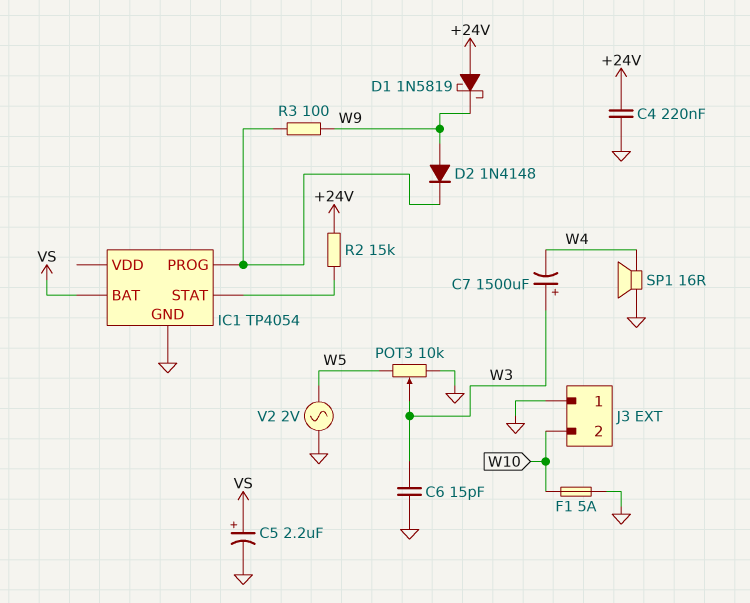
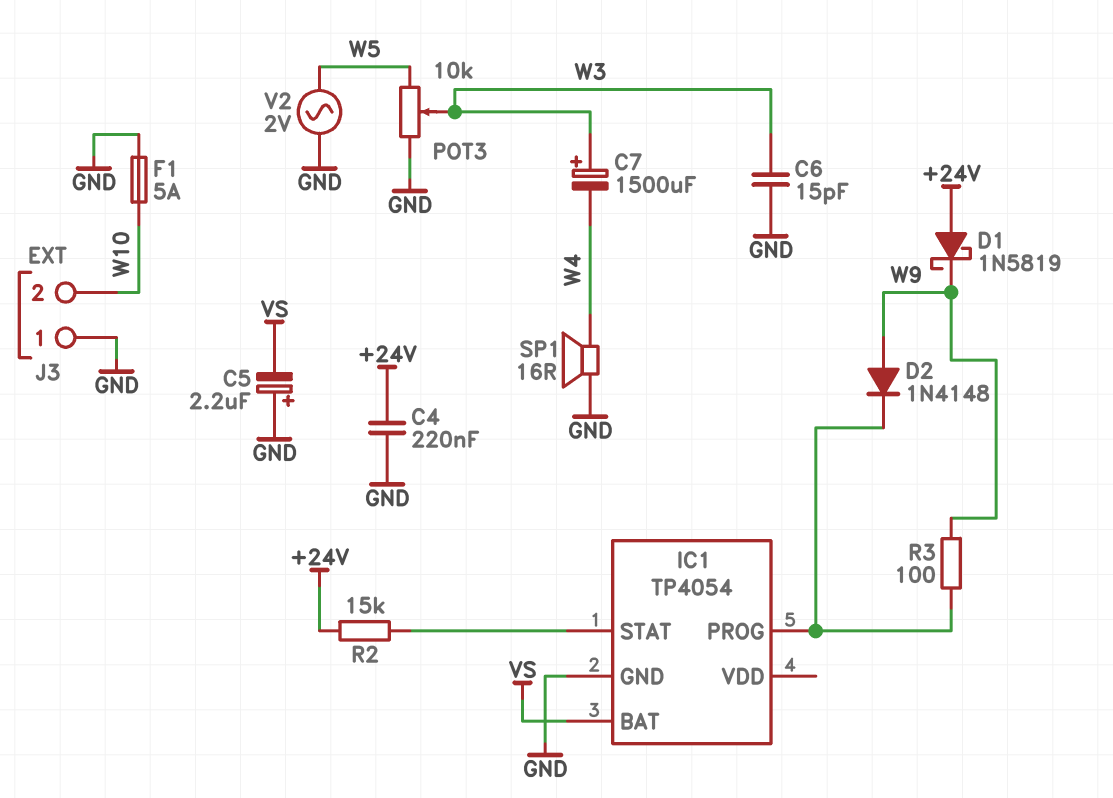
C5: 2.2uF (plus VS, minus GND) -> 2.2uF (plus GND, minus VS)

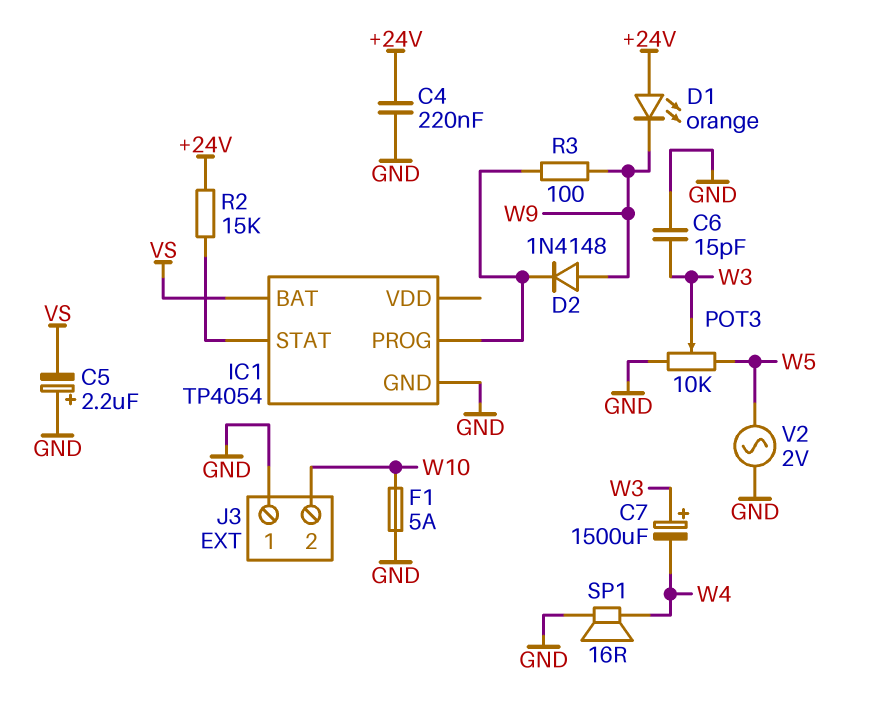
D1: schottky 1N5819 (A +24V, K W9) -> LED orange (A +24V, K W9)

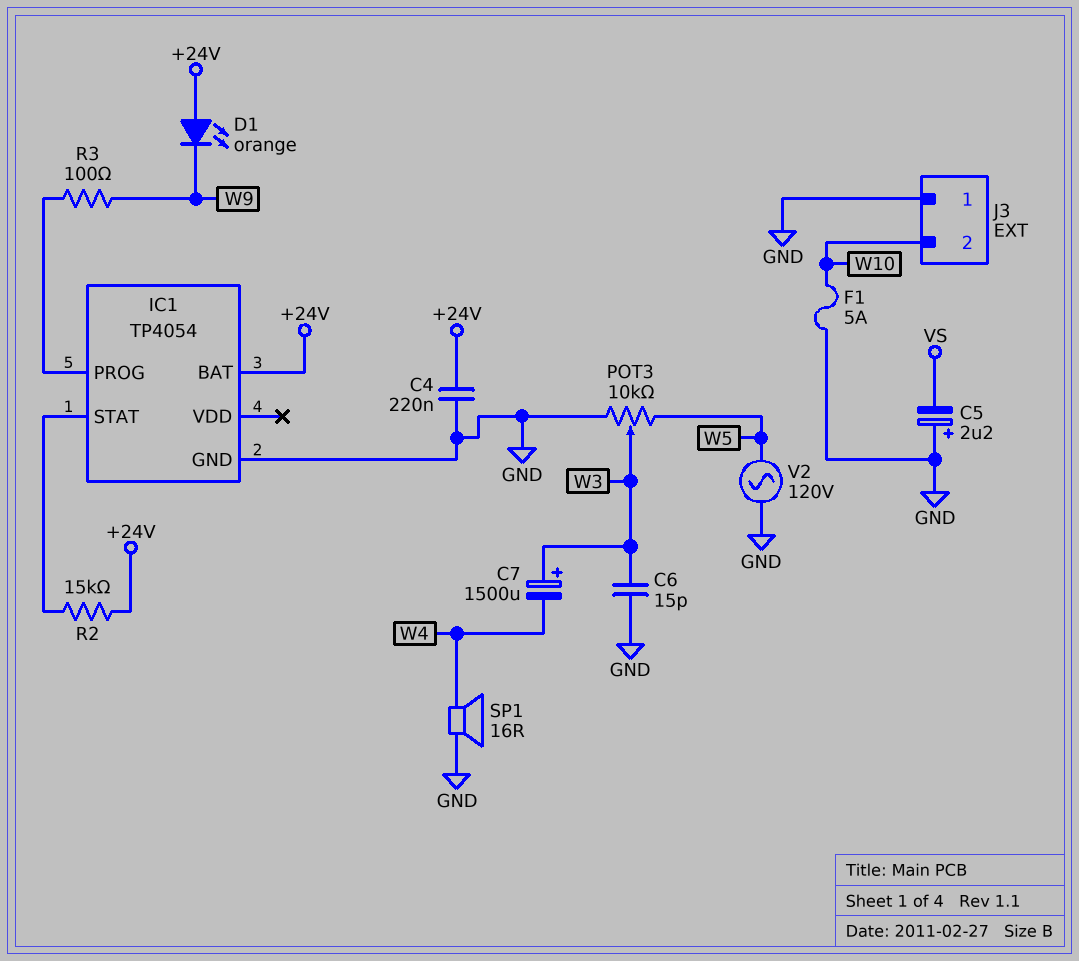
D2: diode 1N4148 (A W9, K IC1/PROG) -> none
IC1 pin BAT: VS -> +24V
V2: AC 2V (GND, W5) -> AC 120V (GND, W5)

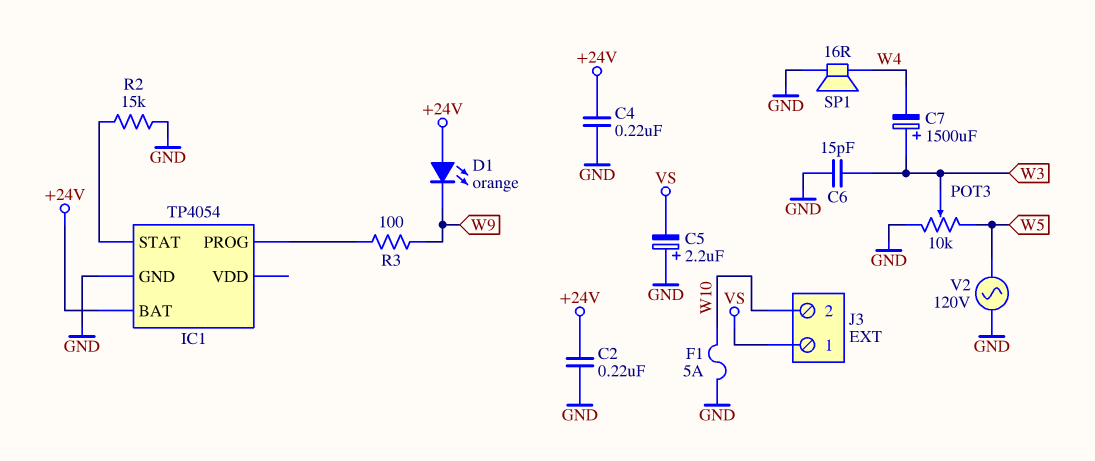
C2: none -> 220nF (+24V, GND)
J3 pin 1: GND -> VS
R2: 15k (+24V, IC1/STAT) -> 15k (GND, IC1/STAT)

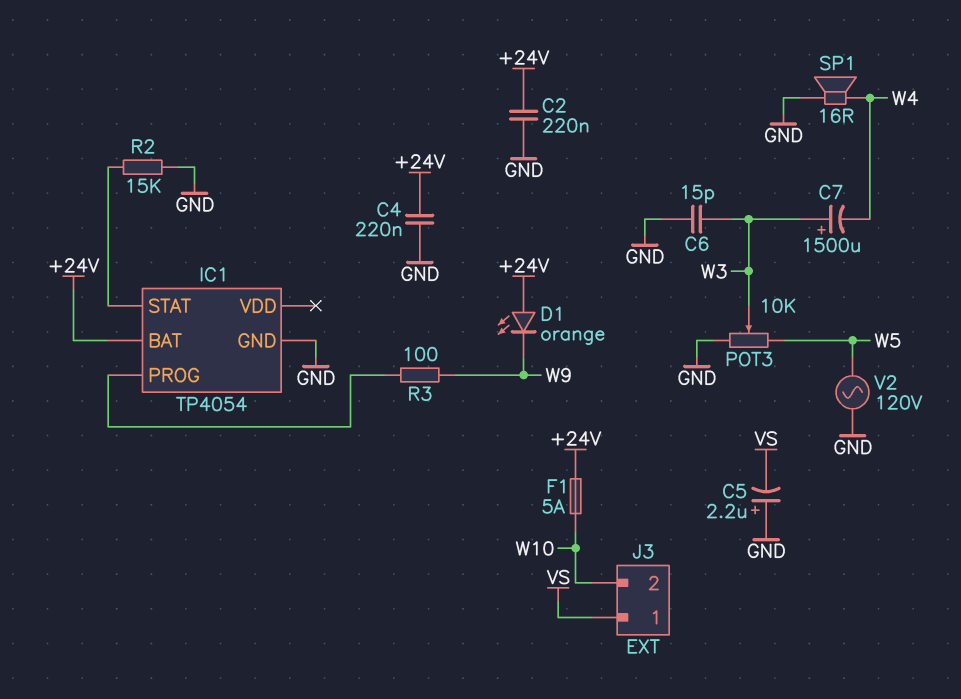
F1: 5A (GND, W10) -> 5A (+24V, W10)

